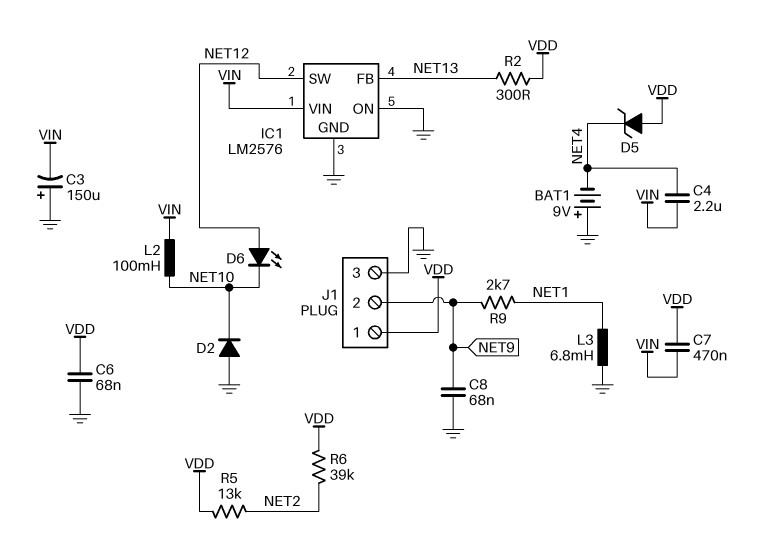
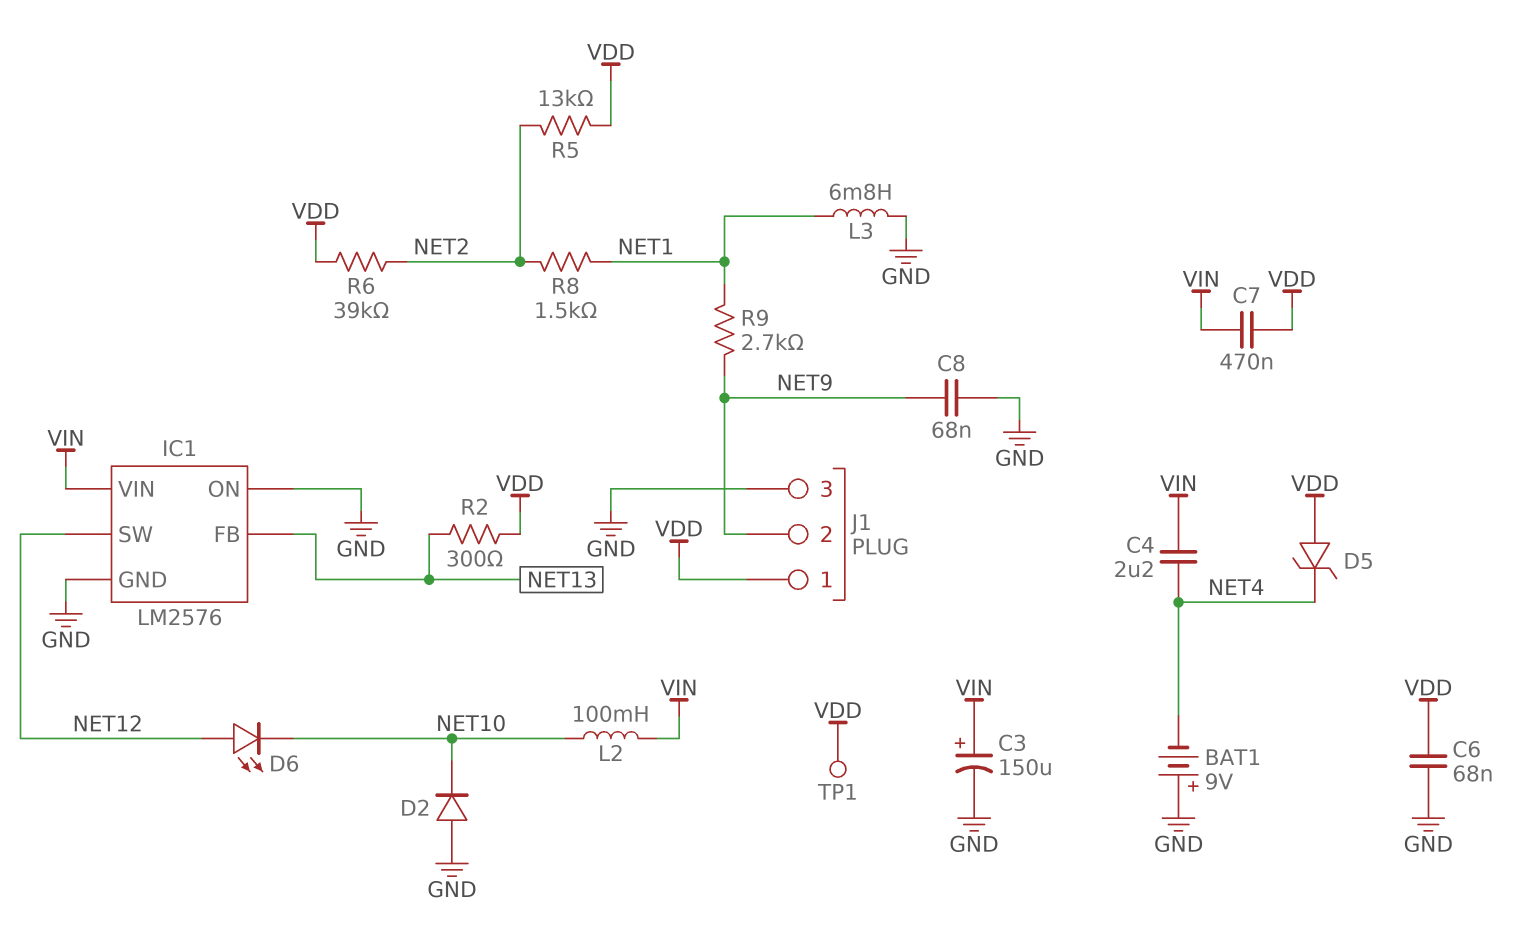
C3: 150uF (plus GND, minus VIN) -> 150uF (plus VIN, minus GND)
R8: none -> 1.5k (NET1, NET2)
TP1: none -> test point (VDD)

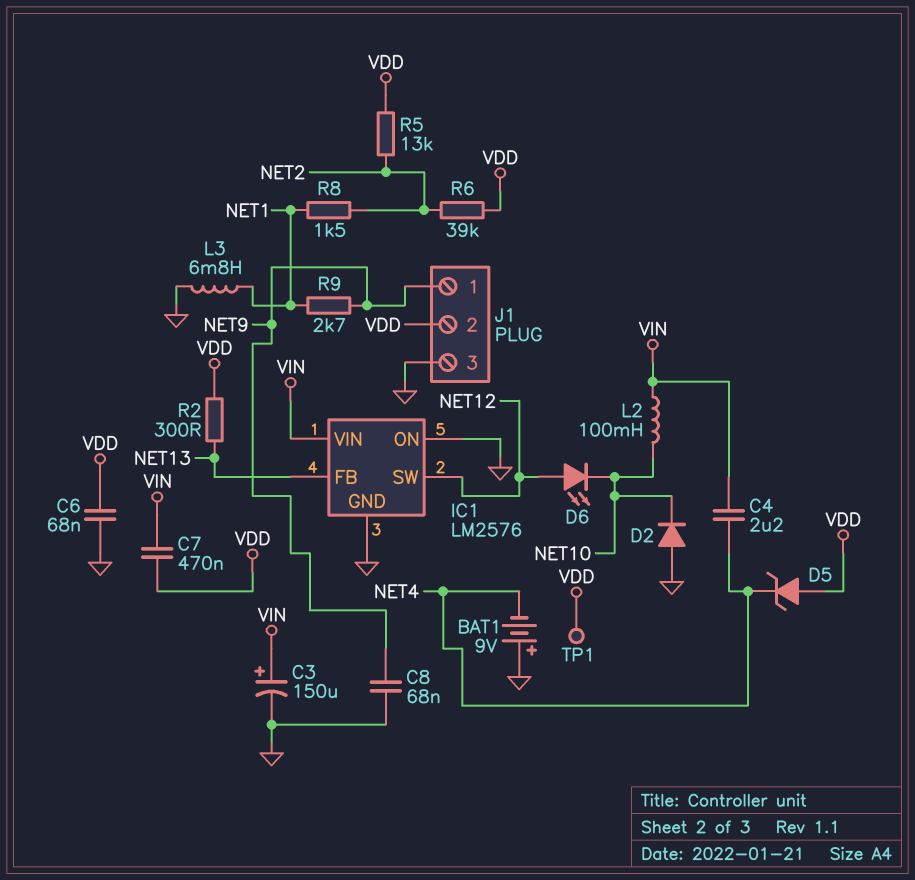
J1 pin 1: VDD -> NET9
J1 pin 2: NET9 -> VDD

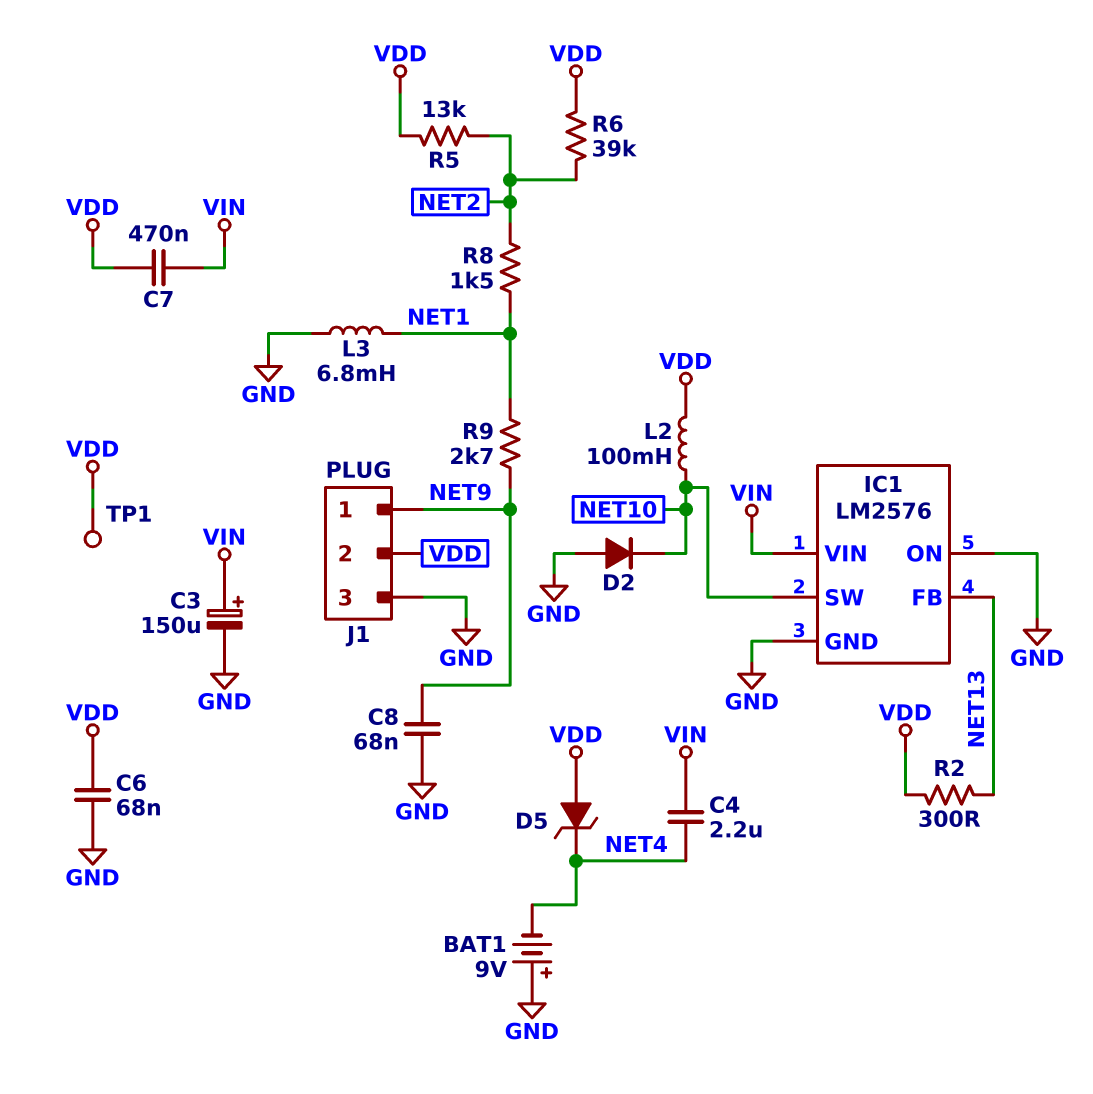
D6: LED (A NET12, K NET10) -> none
IC1 pin SW: NET12 -> NET10
L2: 100mH (NET10, VIN) -> 100mH (NET10, VDD)

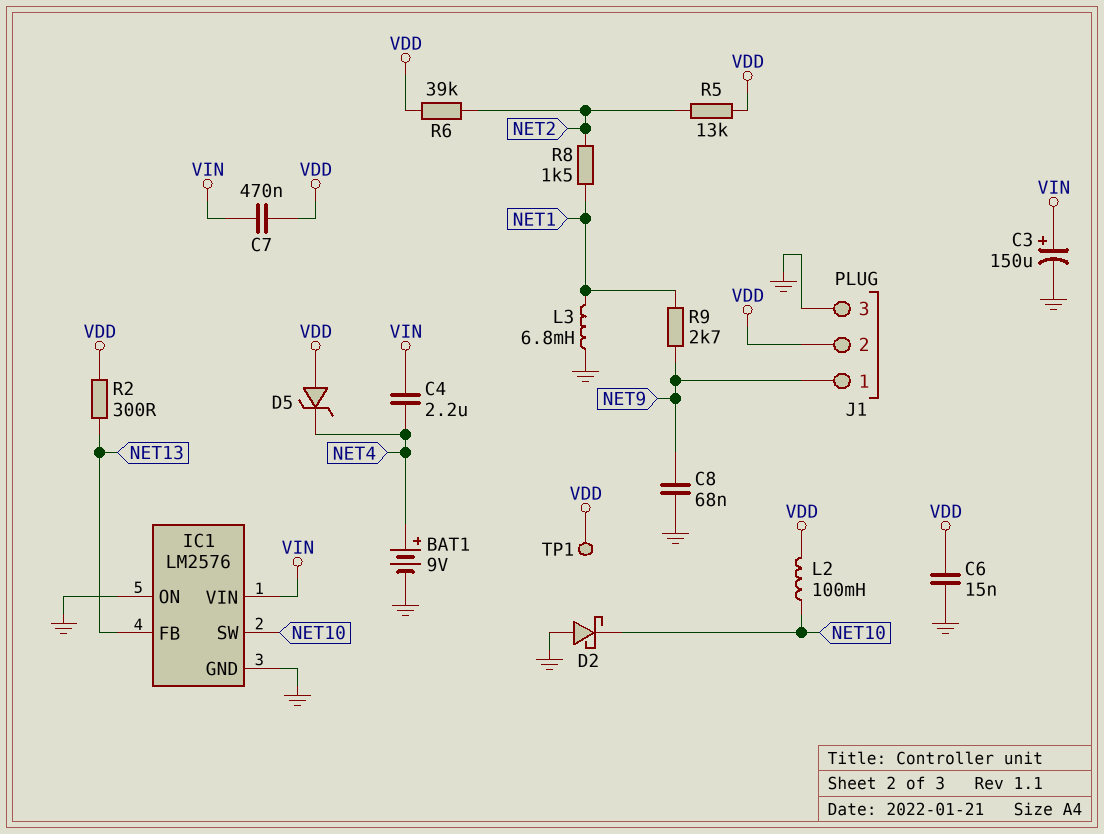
BAT1: 9V (plus GND, minus NET4) -> 9V (plus NET4, minus GND)
C6: 68nF (GND, VDD) -> 15nF (GND, VDD)
D2: diode (A GND, K NET10) -> schottky (A GND, K NET10)

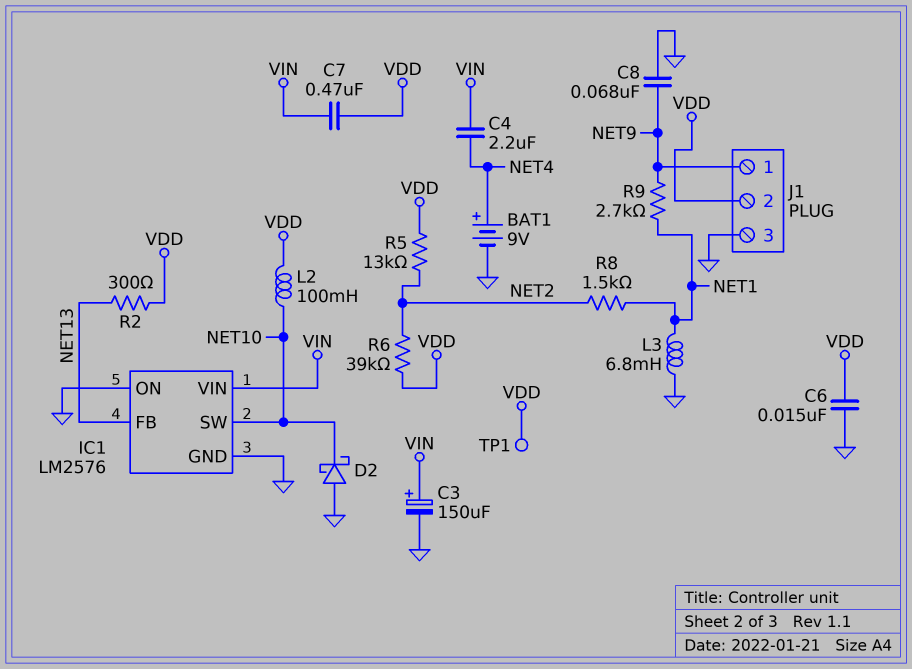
D5: zener (A VDD, K NET4) -> none

